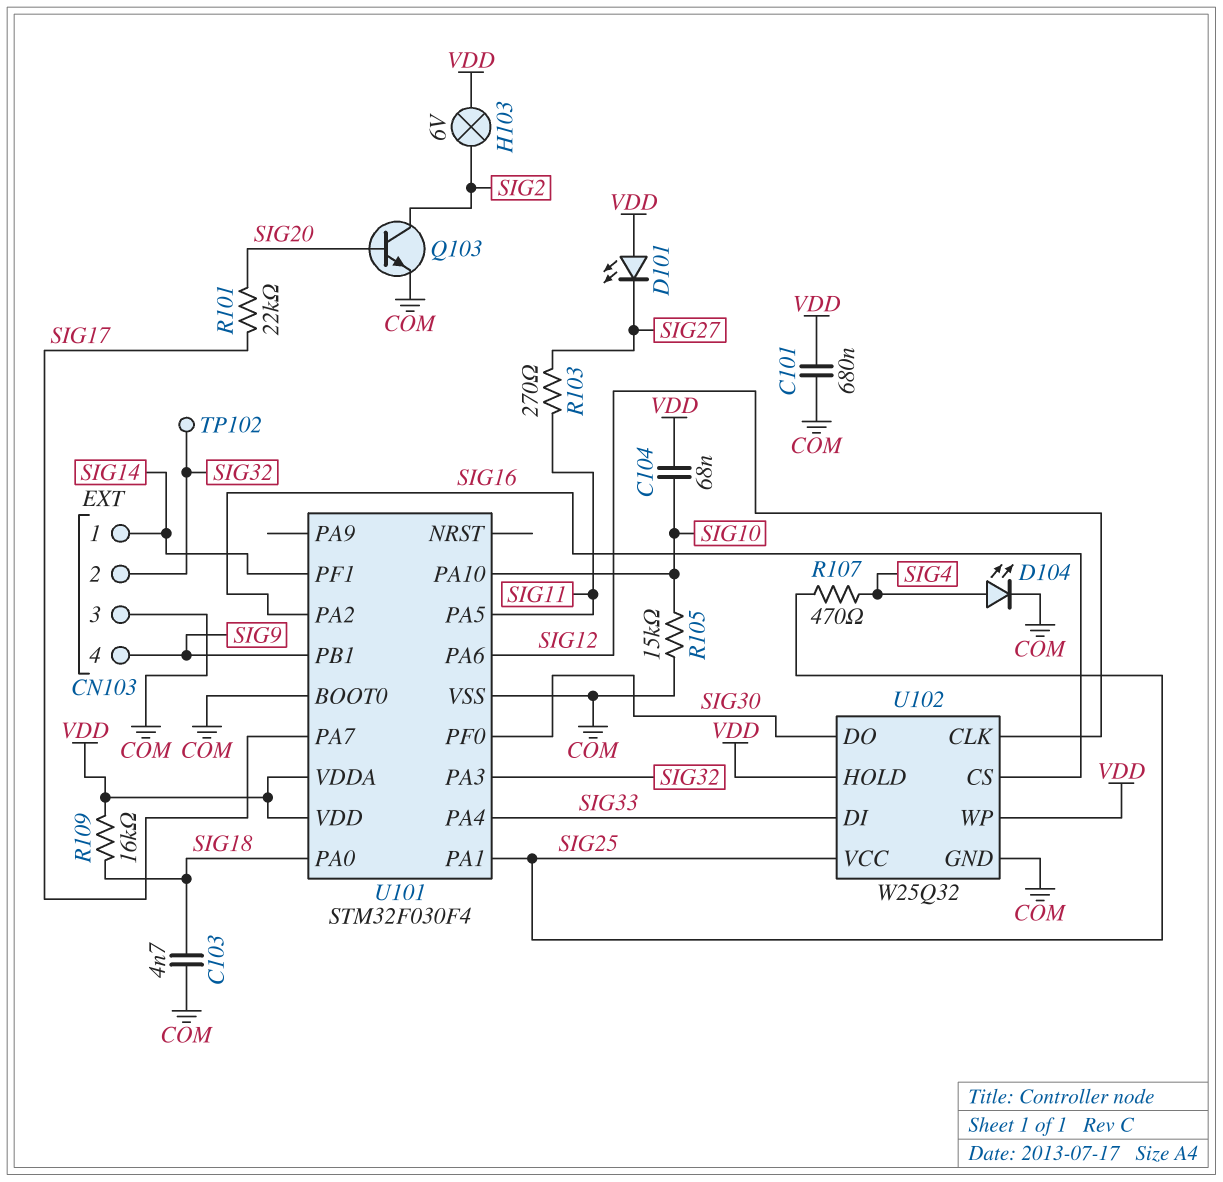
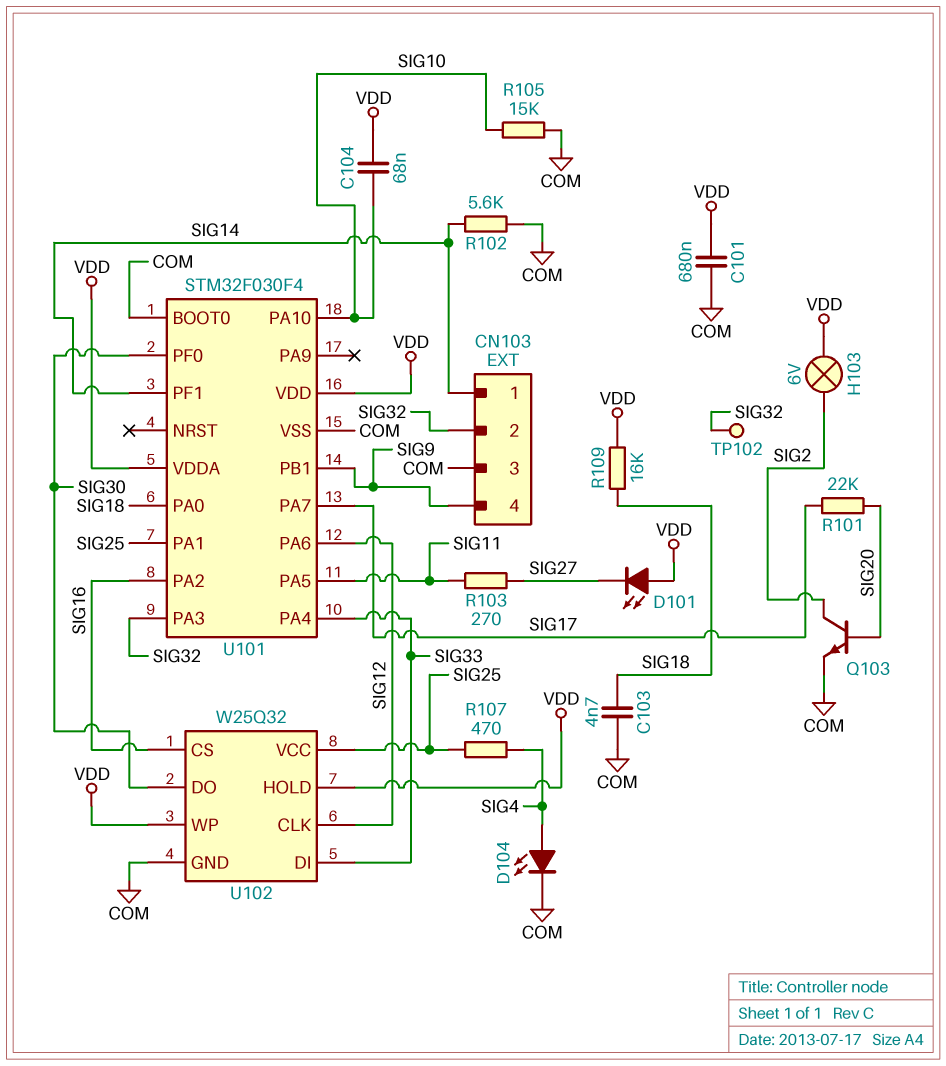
R102: none -> 5.6k (COM, SIG14)

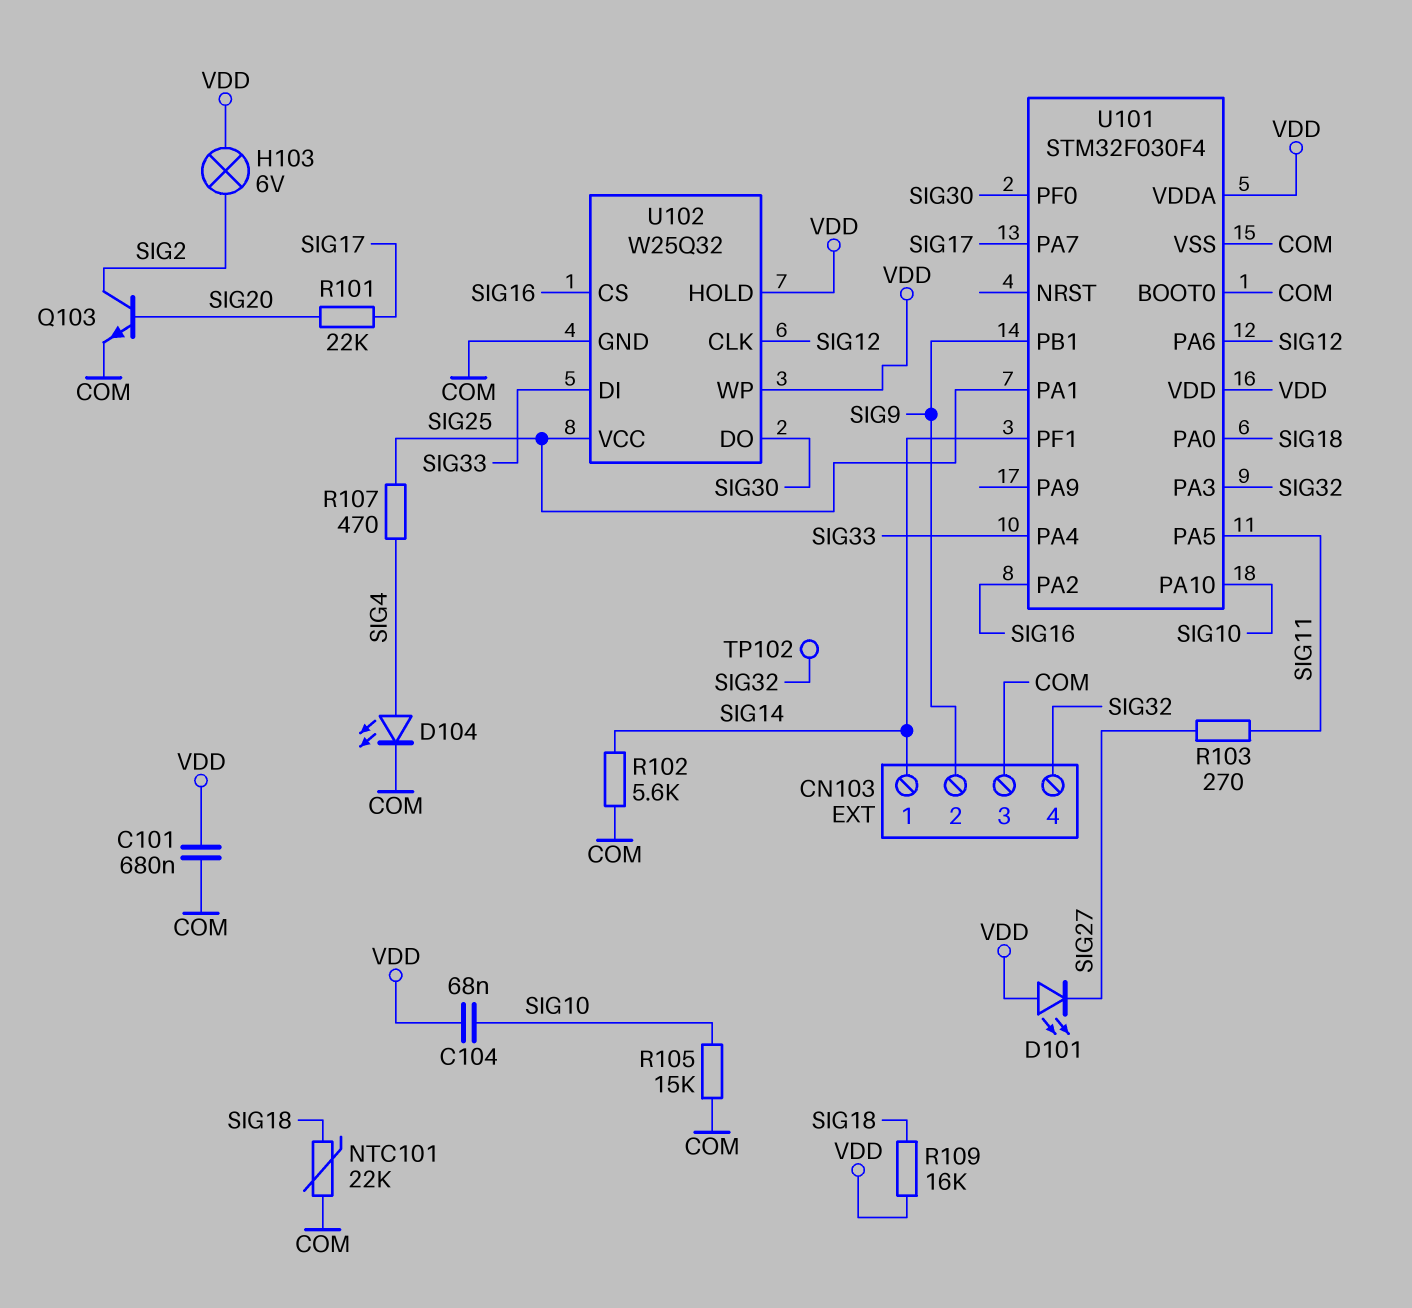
C103: 4.7nF (COM, SIG18) -> none
CN103 pin 2: SIG32 -> SIG9
CN103 pin 4: SIG9 -> SIG32
NTC101: none -> 22k (COM, SIG18)

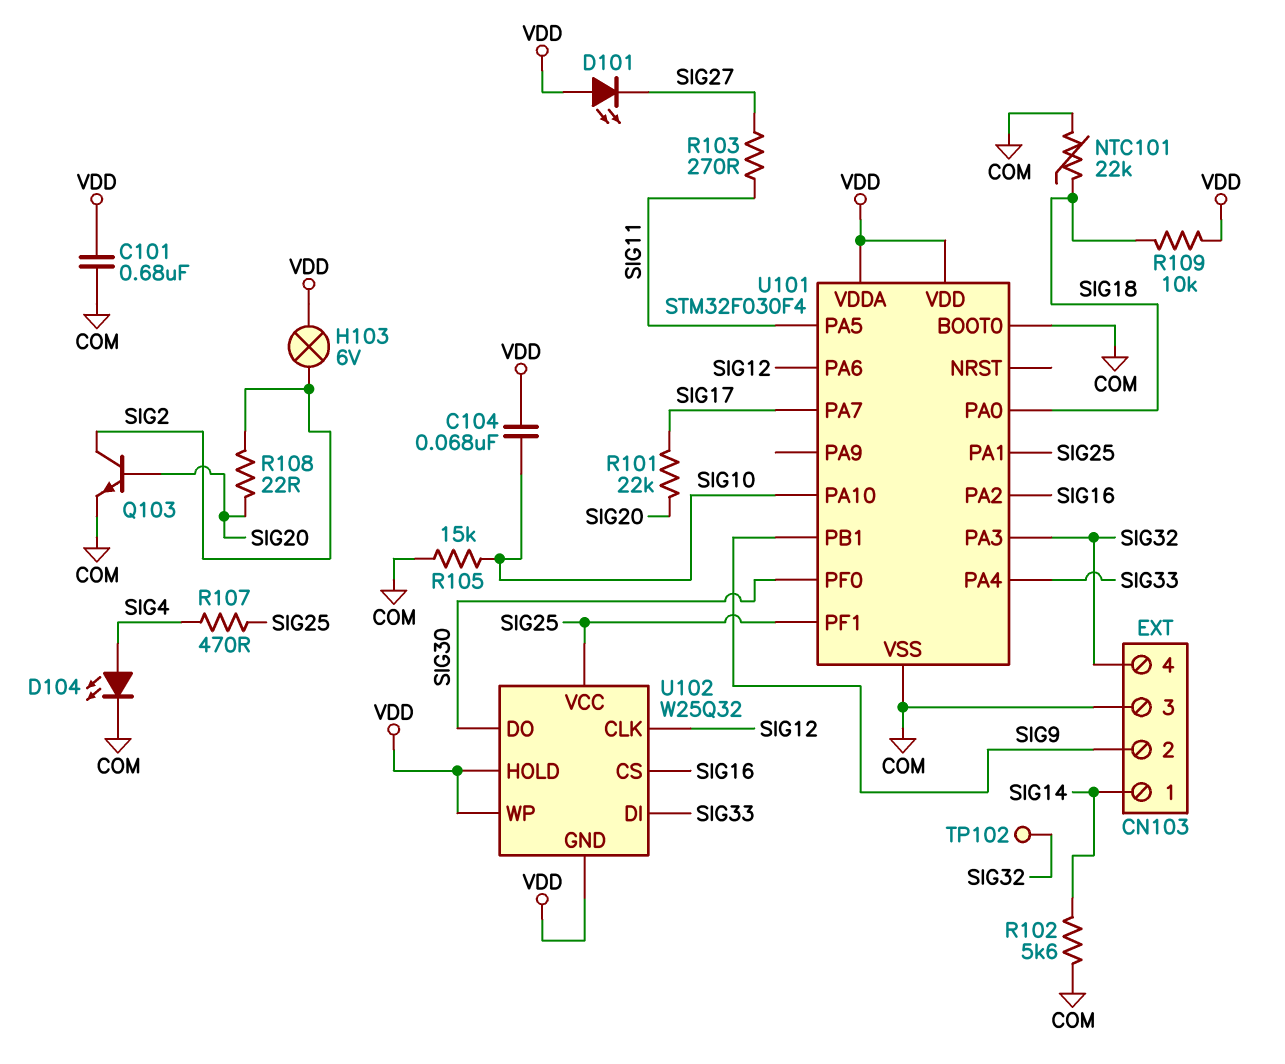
R108: none -> 22 (SIG2, SIG20)
R109: 16k (SIG18, VDD) -> 10k (SIG18, VDD)
U101 pin PF1: SIG14 -> SIG25
U102 pin GND: COM -> VDD

